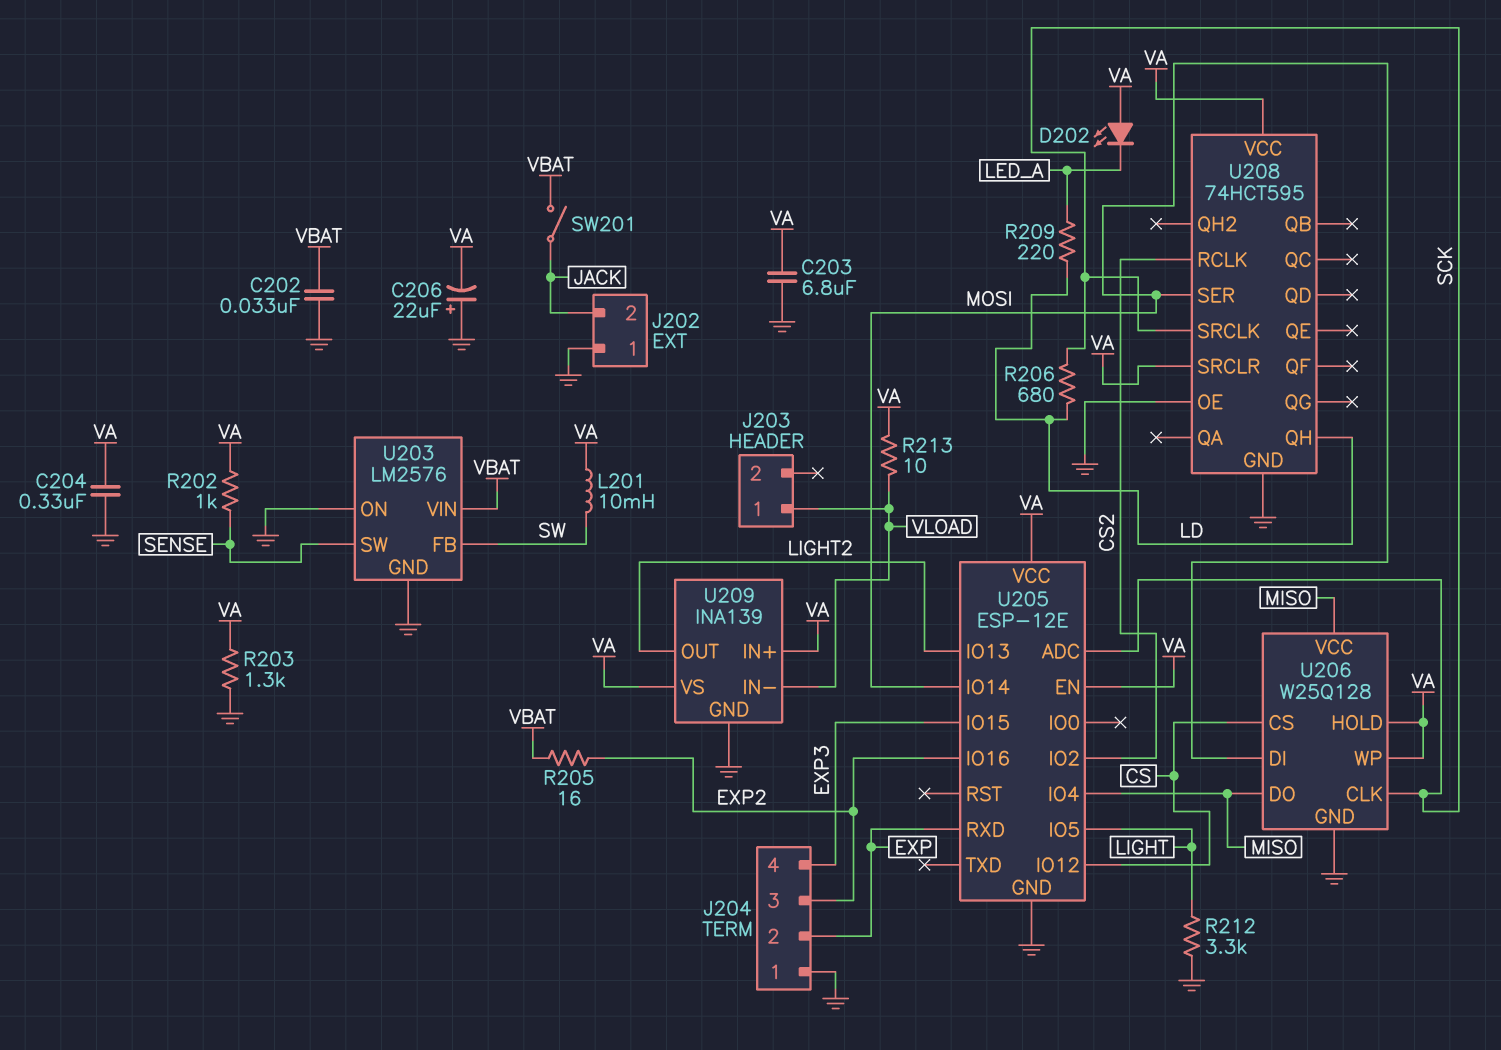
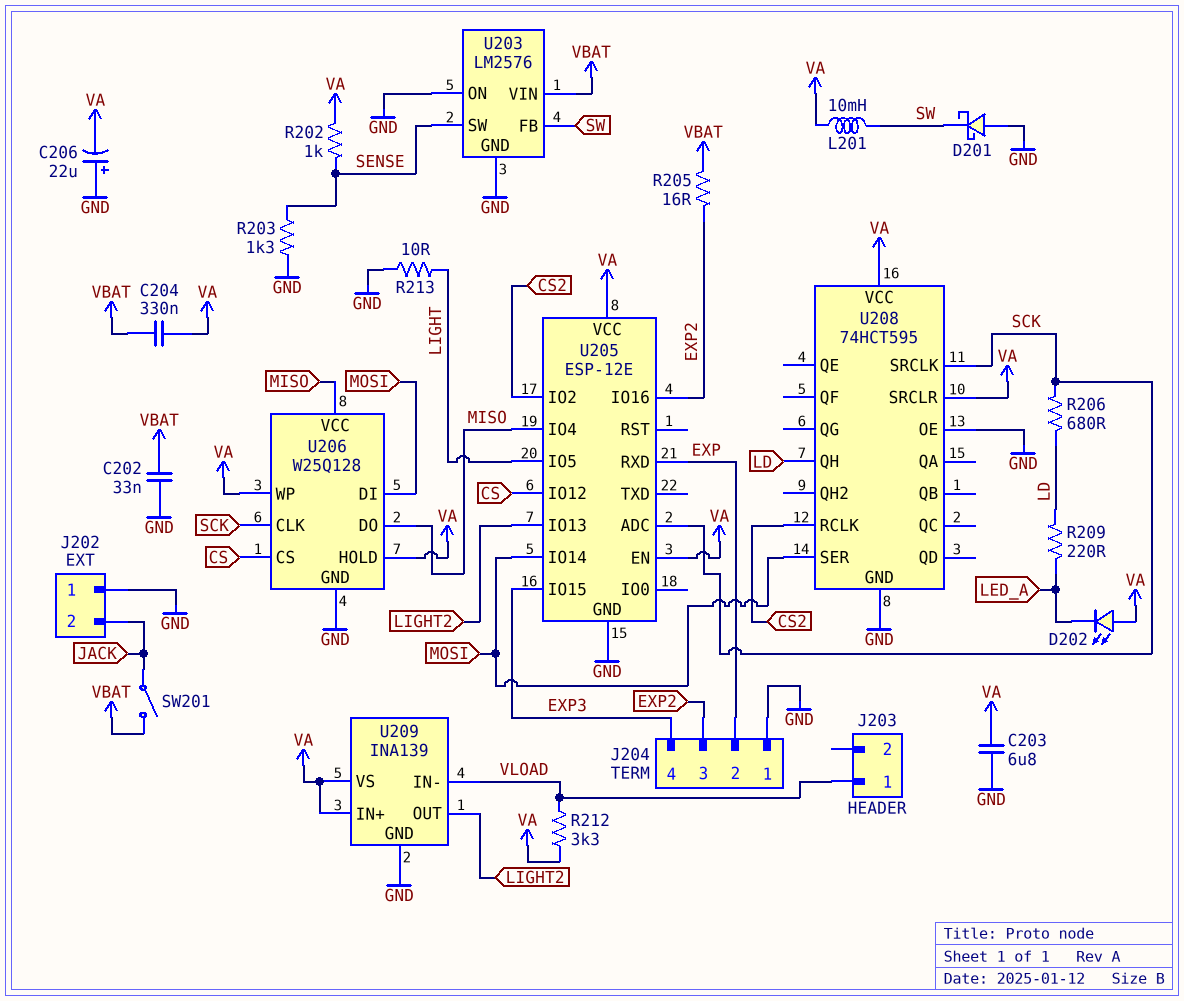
C204: 330nF (GND, VA) -> 330nF (VA, VBAT)
D201: none -> schottky (A GND, K SW)
R203: 1.3k (GND, VA) -> 1.3k (GND, SENSE)
R212: 3.3k (GND, LIGHT) -> 3.3k (VA, VLOAD)
R213: 10 (VA, VLOAD) -> 10 (GND, LIGHT)

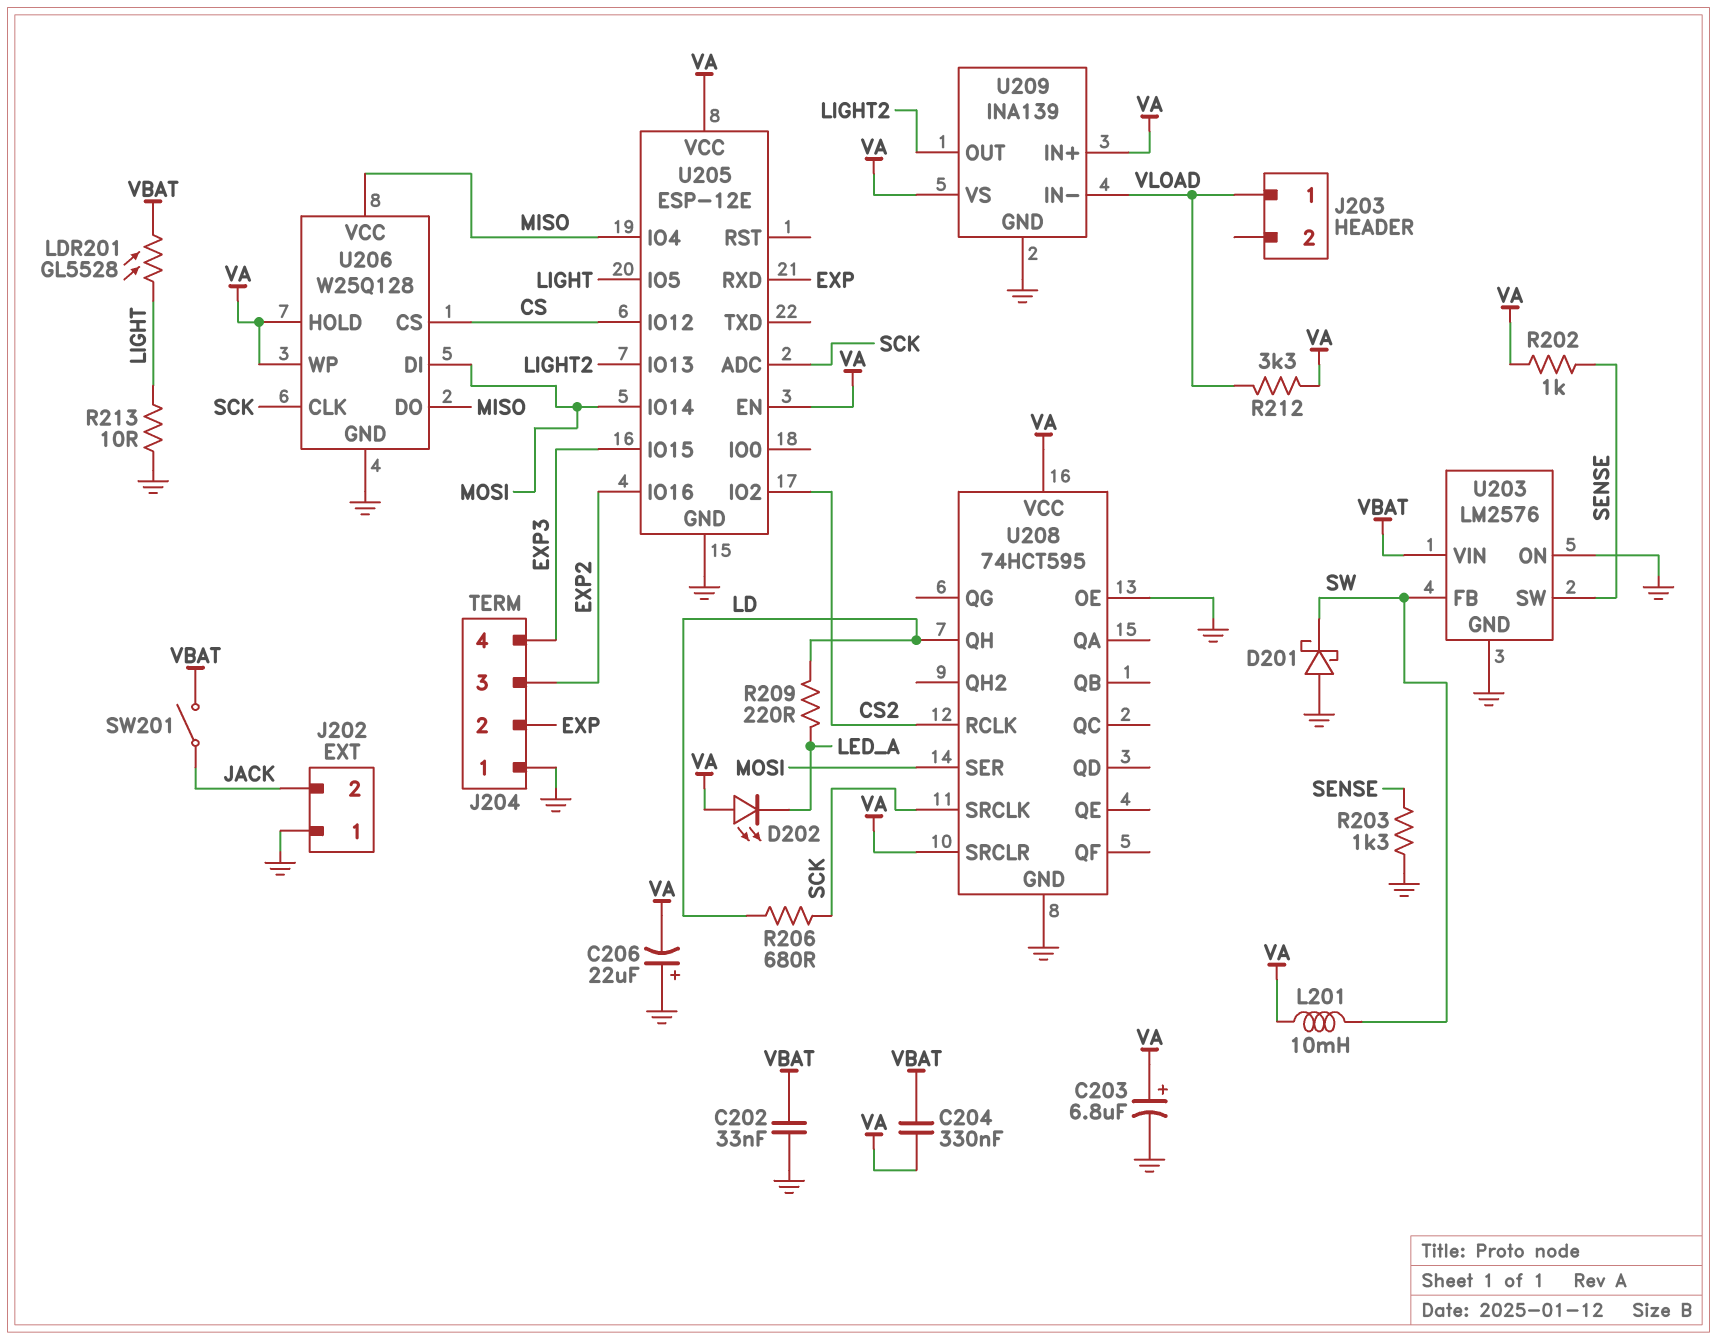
C203: 6.8uF (GND, VA) -> 6.8uF (plus VA, minus GND)
LDR201: none -> GL5528 (LIGHT, VBAT)
R205: 16 (EXP2, VBAT) -> none

